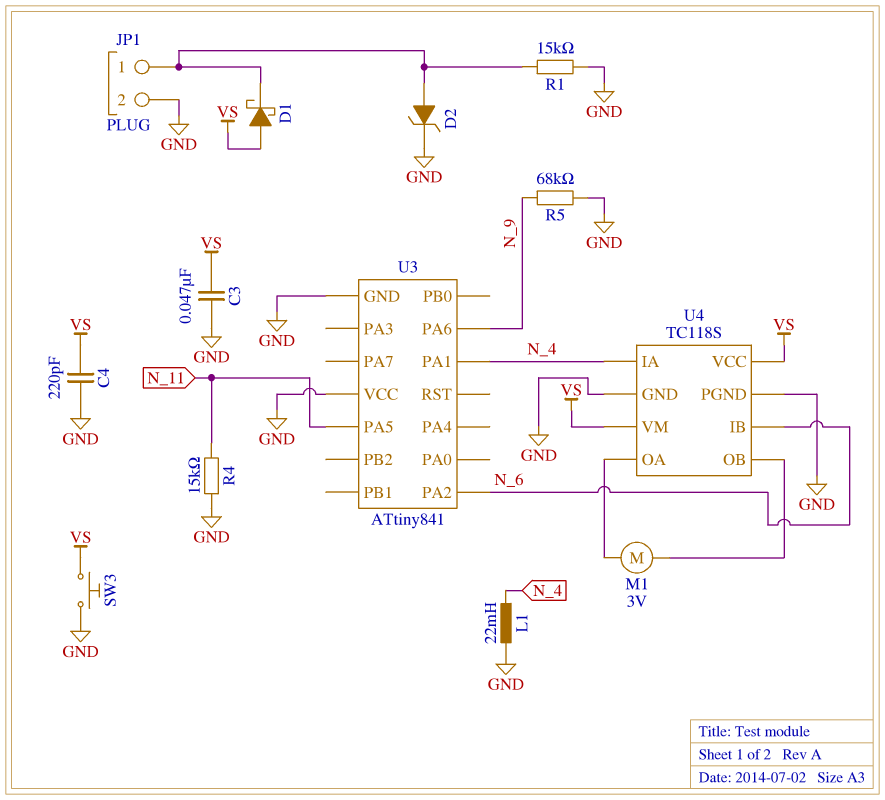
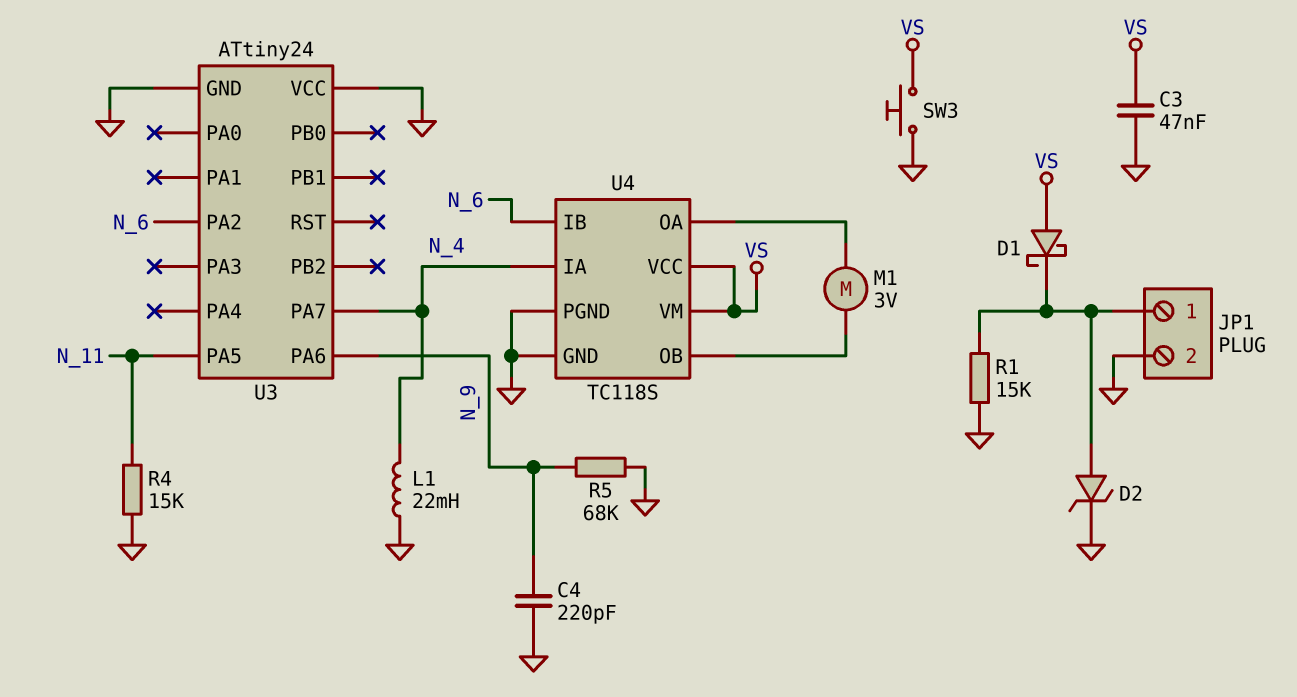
C4: 220pF (GND, VS) -> 220pF (GND, N_9)
U3: ATtiny841 -> ATtiny24
U3 pin PA1: N_4 -> none
U3 pin PA7: none -> N_4

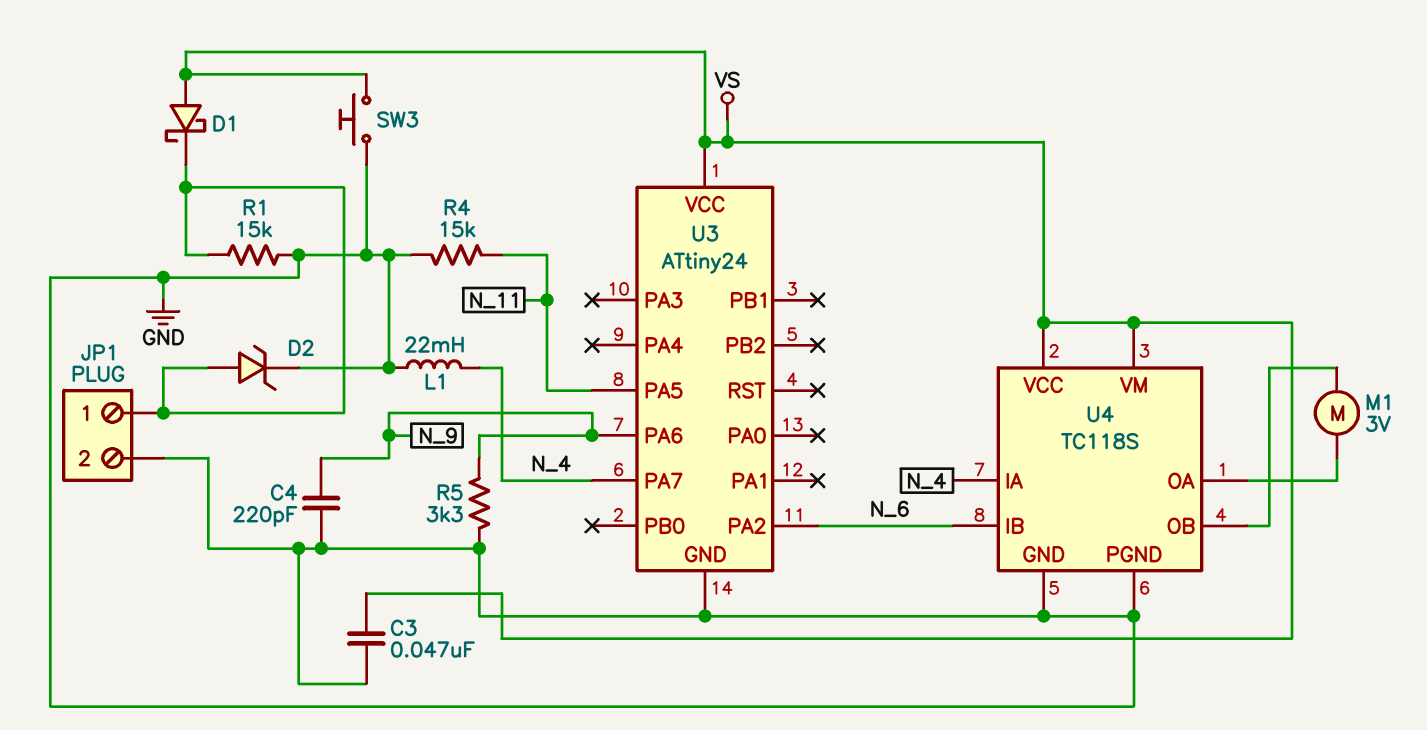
R5: 68k (GND, N_9) -> 3.3k (GND, N_9)
U3 pin VCC: GND -> VS

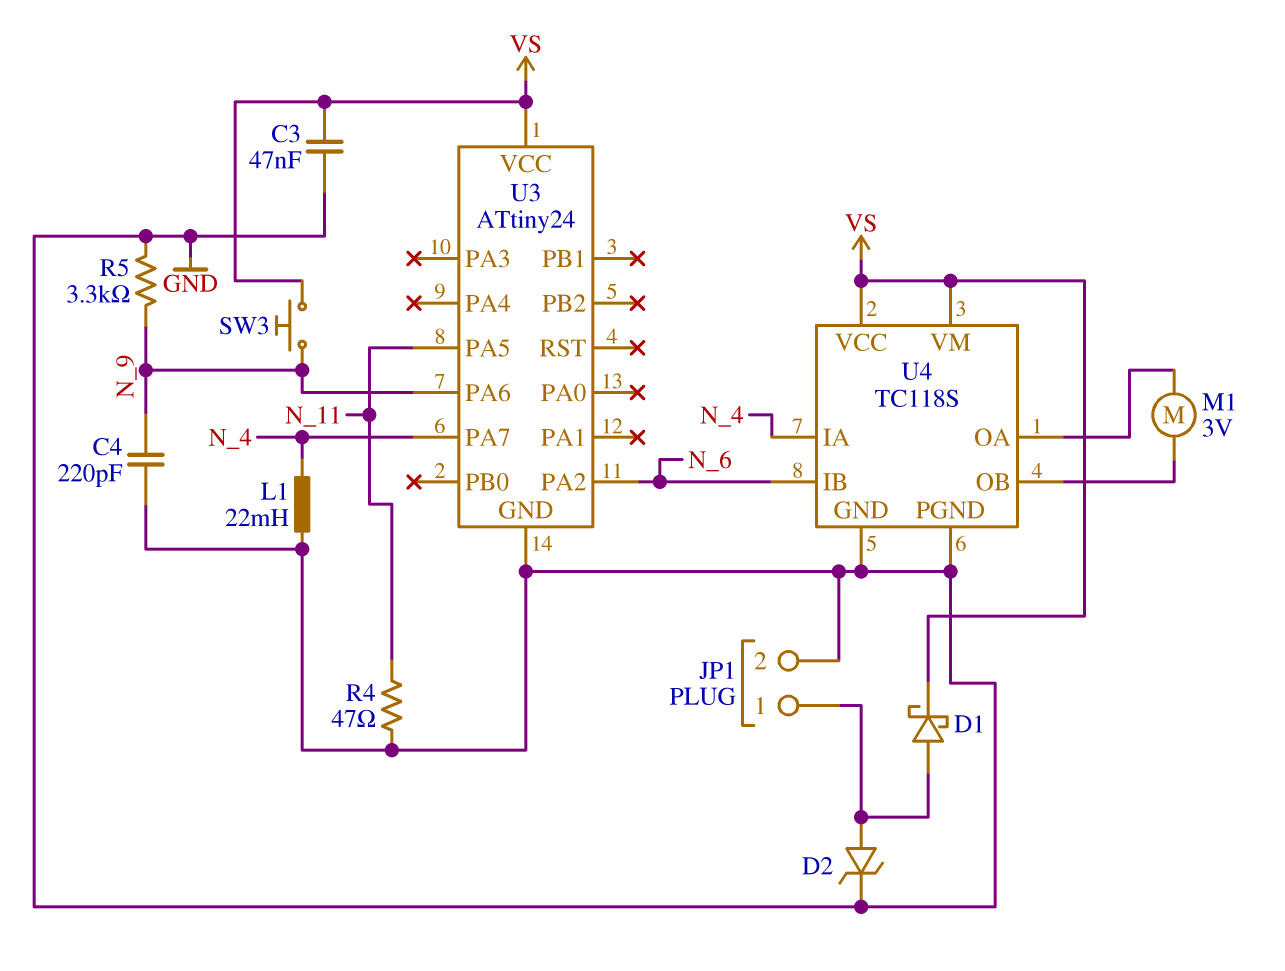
D1: schottky (A VS, K JP1/1) -> schottky (A JP1/1, K VS)
R1: 15k (GND, JP1/1) -> none
R4: 15k (GND, N_11) -> 47 (GND, N_11)
SW3: button (GND, VS) -> button (N_9, VS)

